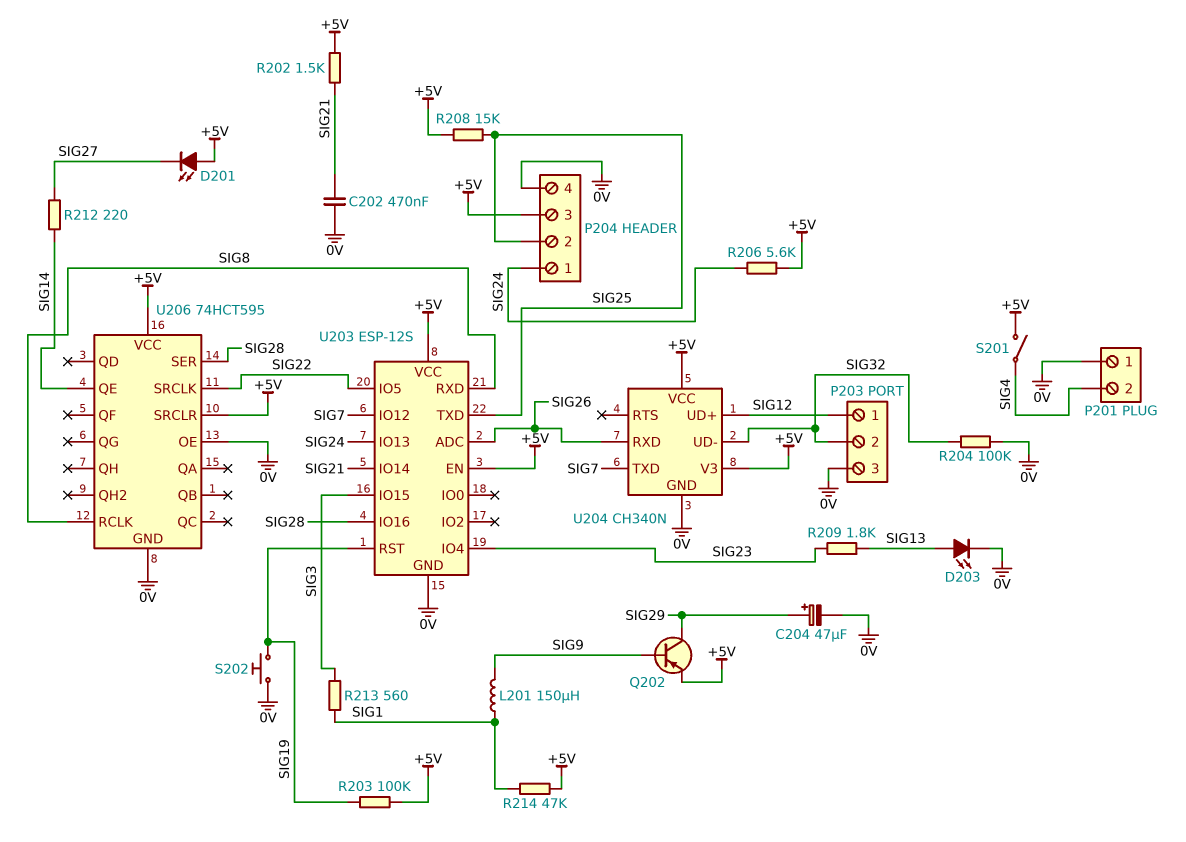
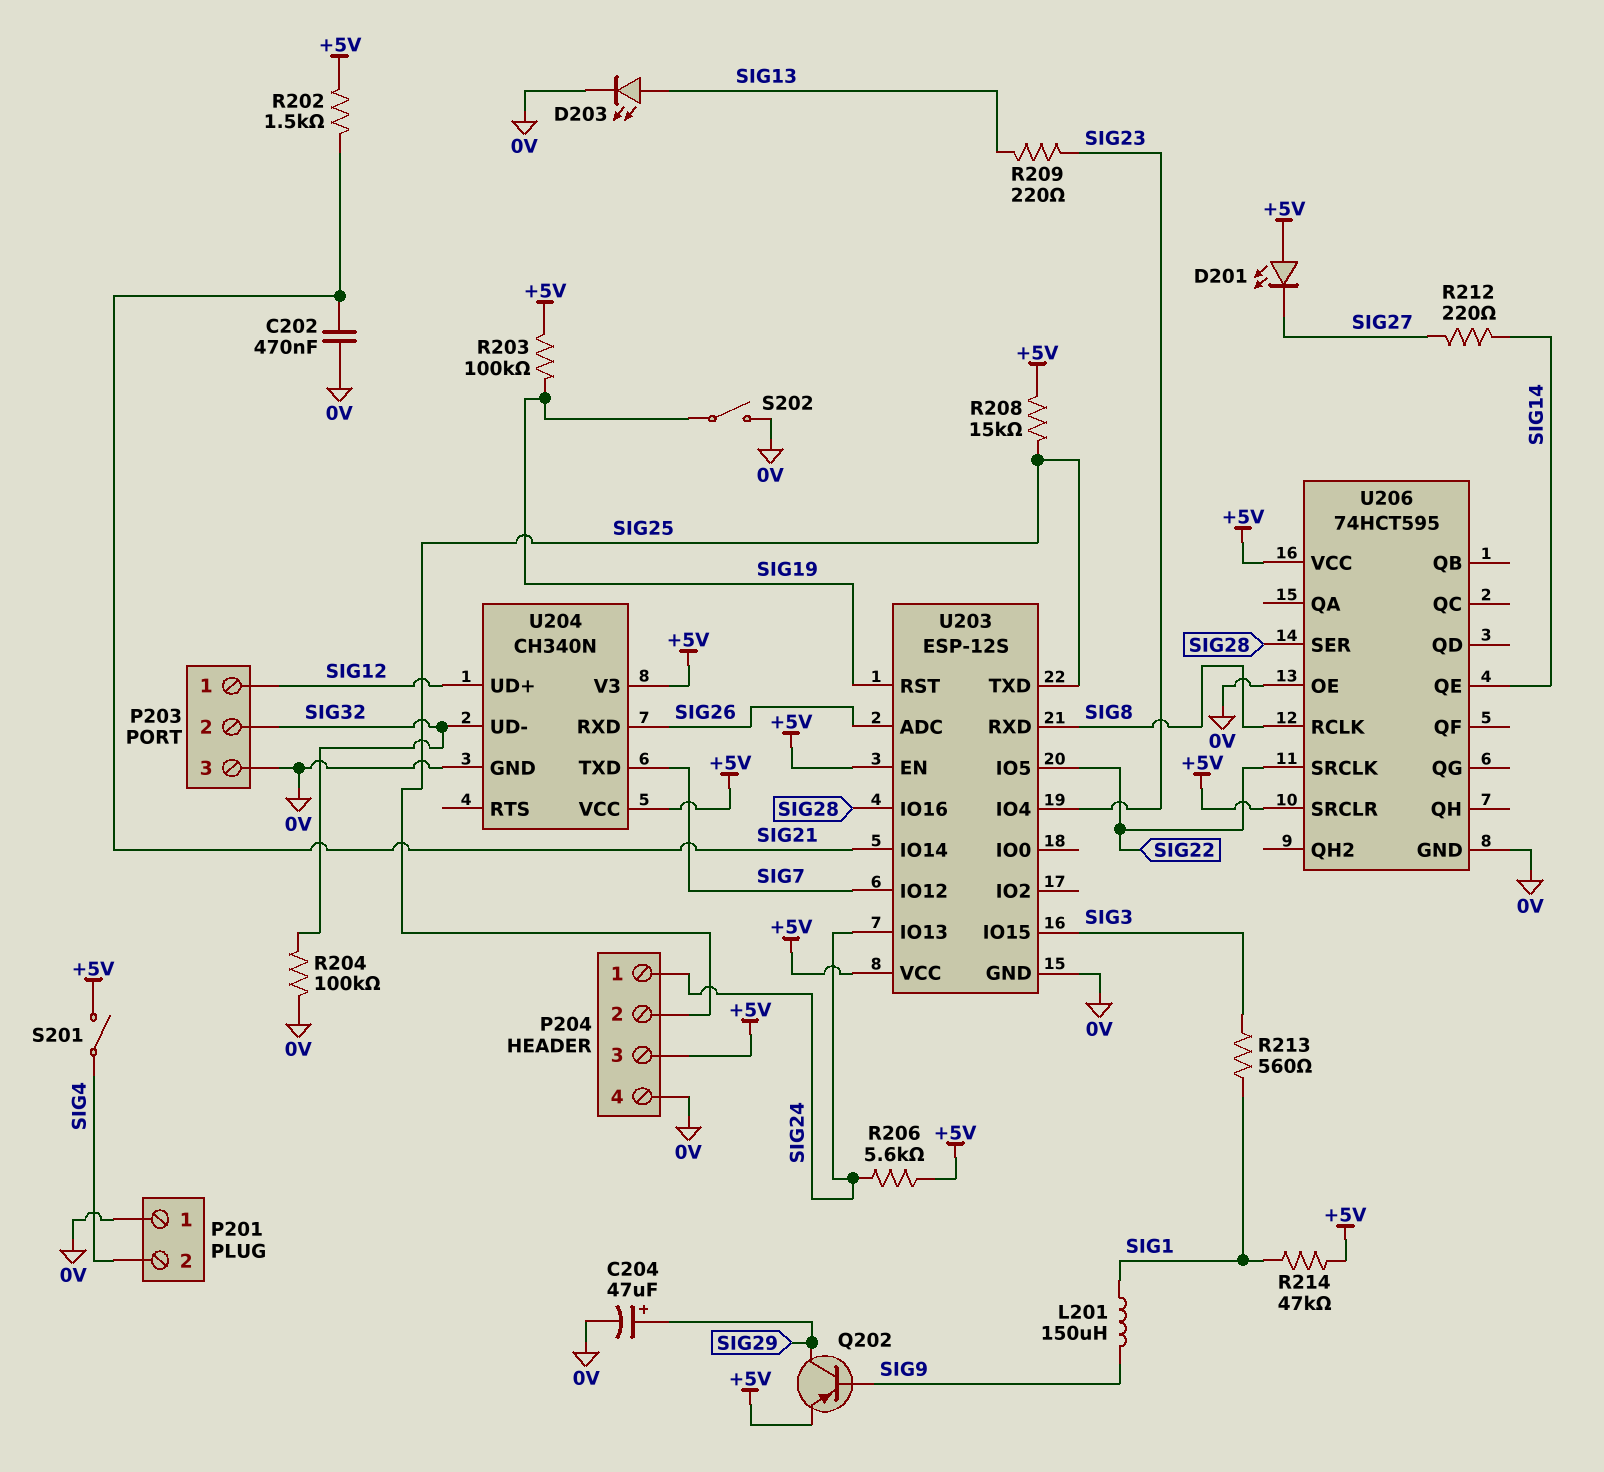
R209: 1.8k (SIG13, SIG23) -> 220 (SIG13, SIG23)
S202: button (0V, SIG19) -> switch (0V, SIG19)

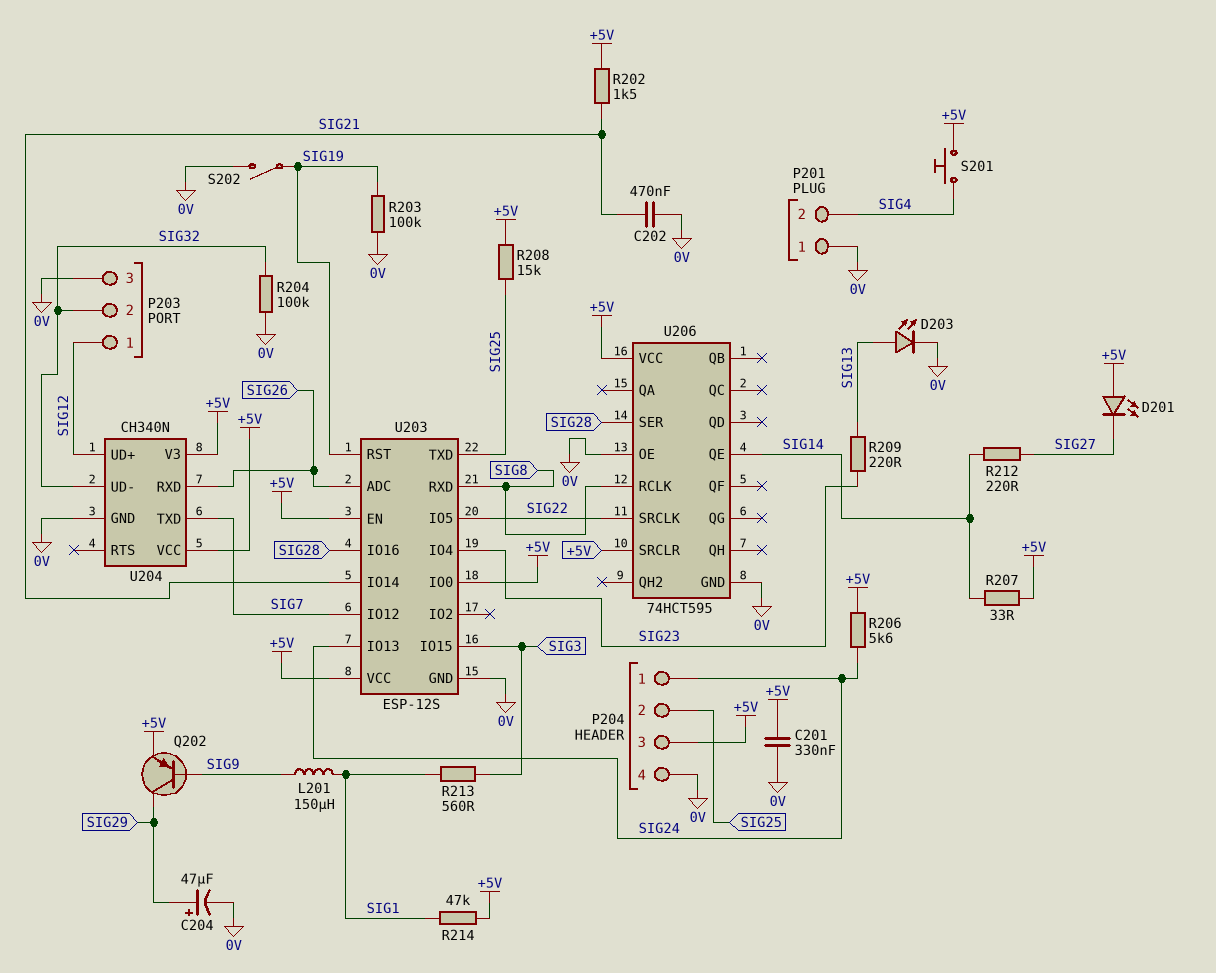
C201: none -> 330nF (+5V, 0V)
R203: 100k (+5V, SIG19) -> 100k (0V, SIG19)
R207: none -> 33 (+5V, SIG14)
S201: switch (+5V, SIG4) -> button (+5V, SIG4)
U203 pin IO0: none -> +5V

